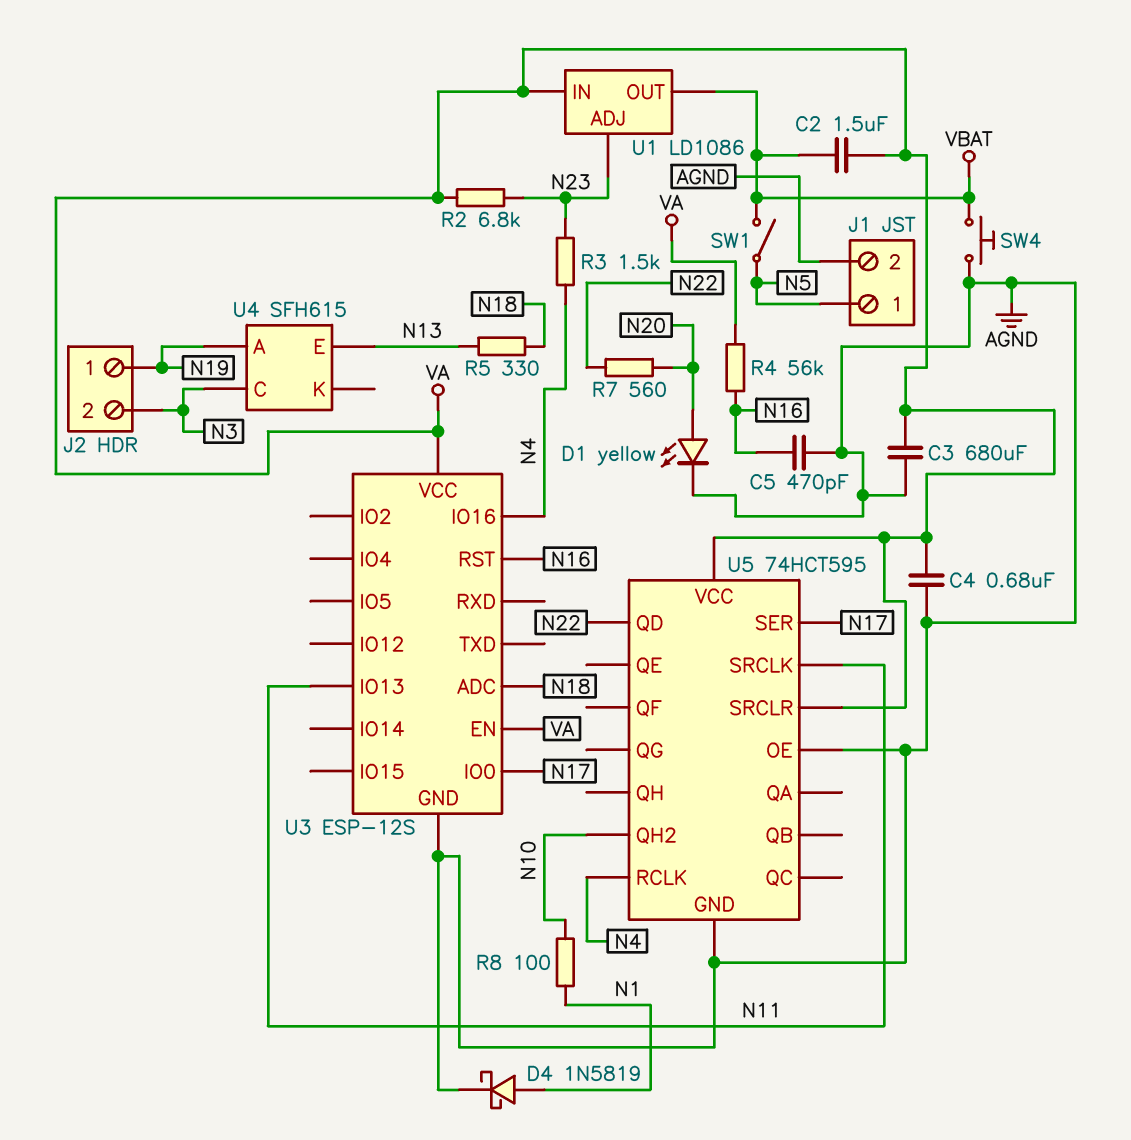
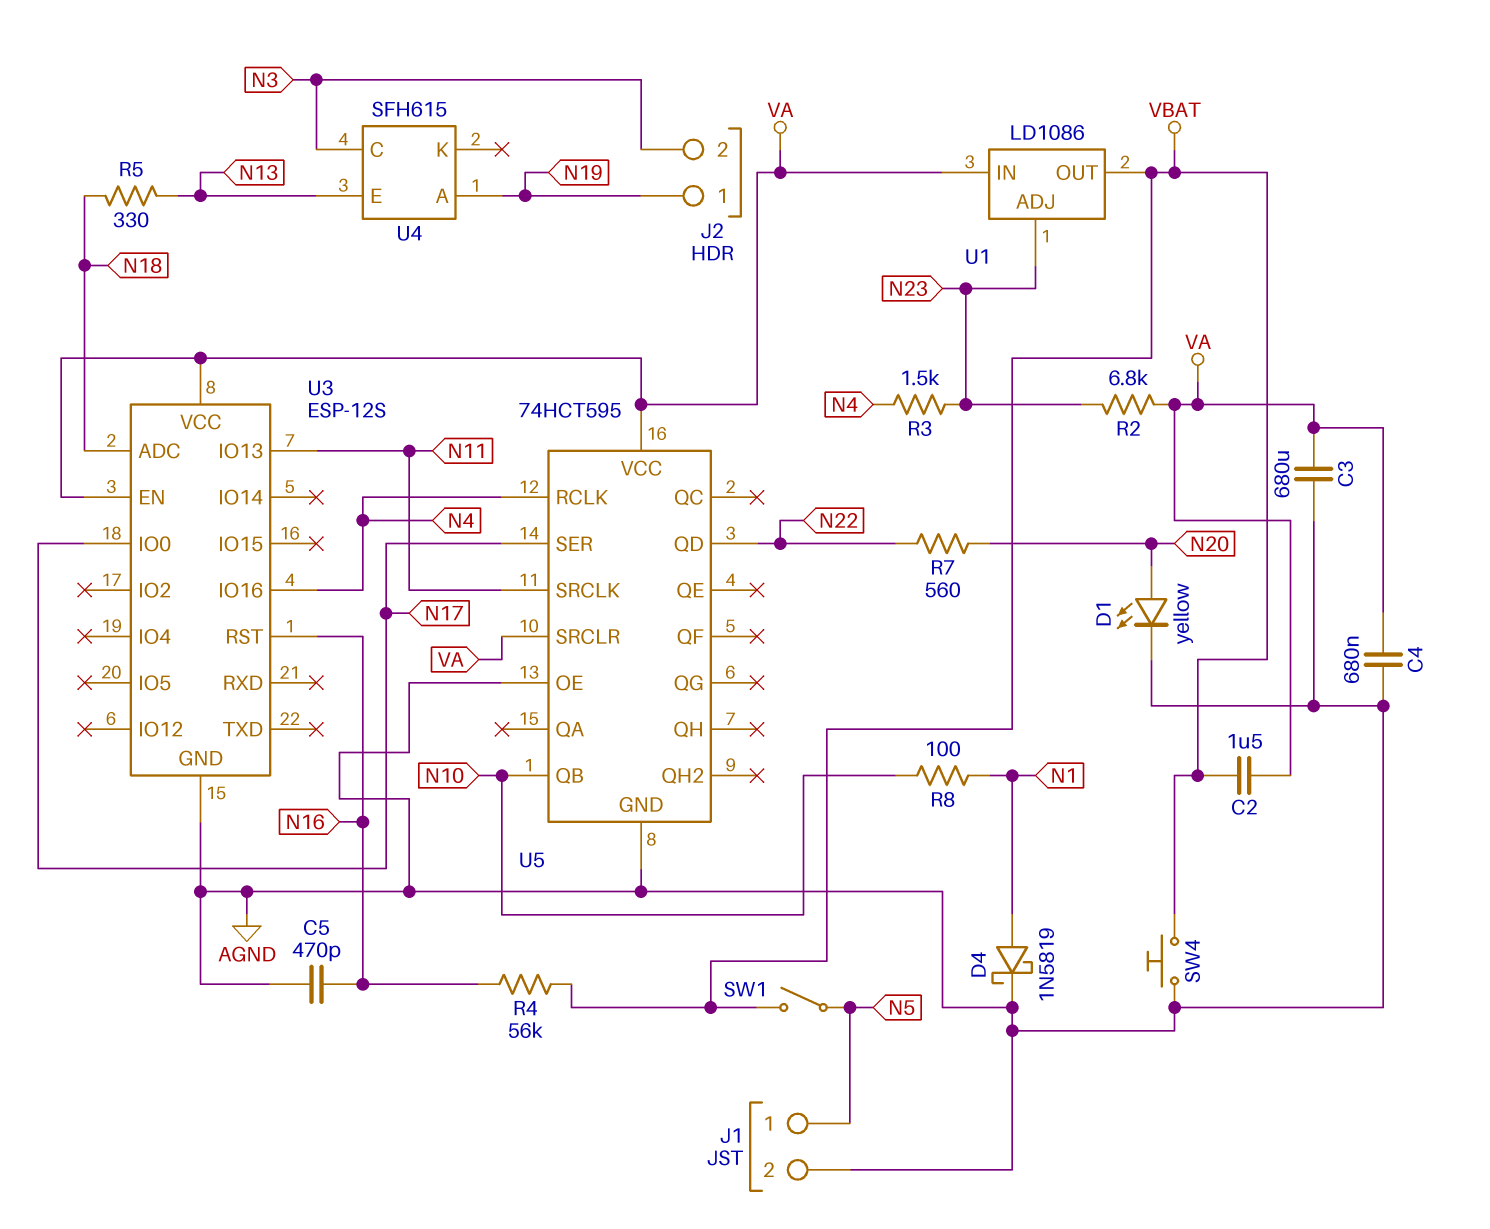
R4: 56k (N16, VA) -> 56k (N16, VBAT)
U5 pin QB: none -> N10
U5 pin QH2: N10 -> none

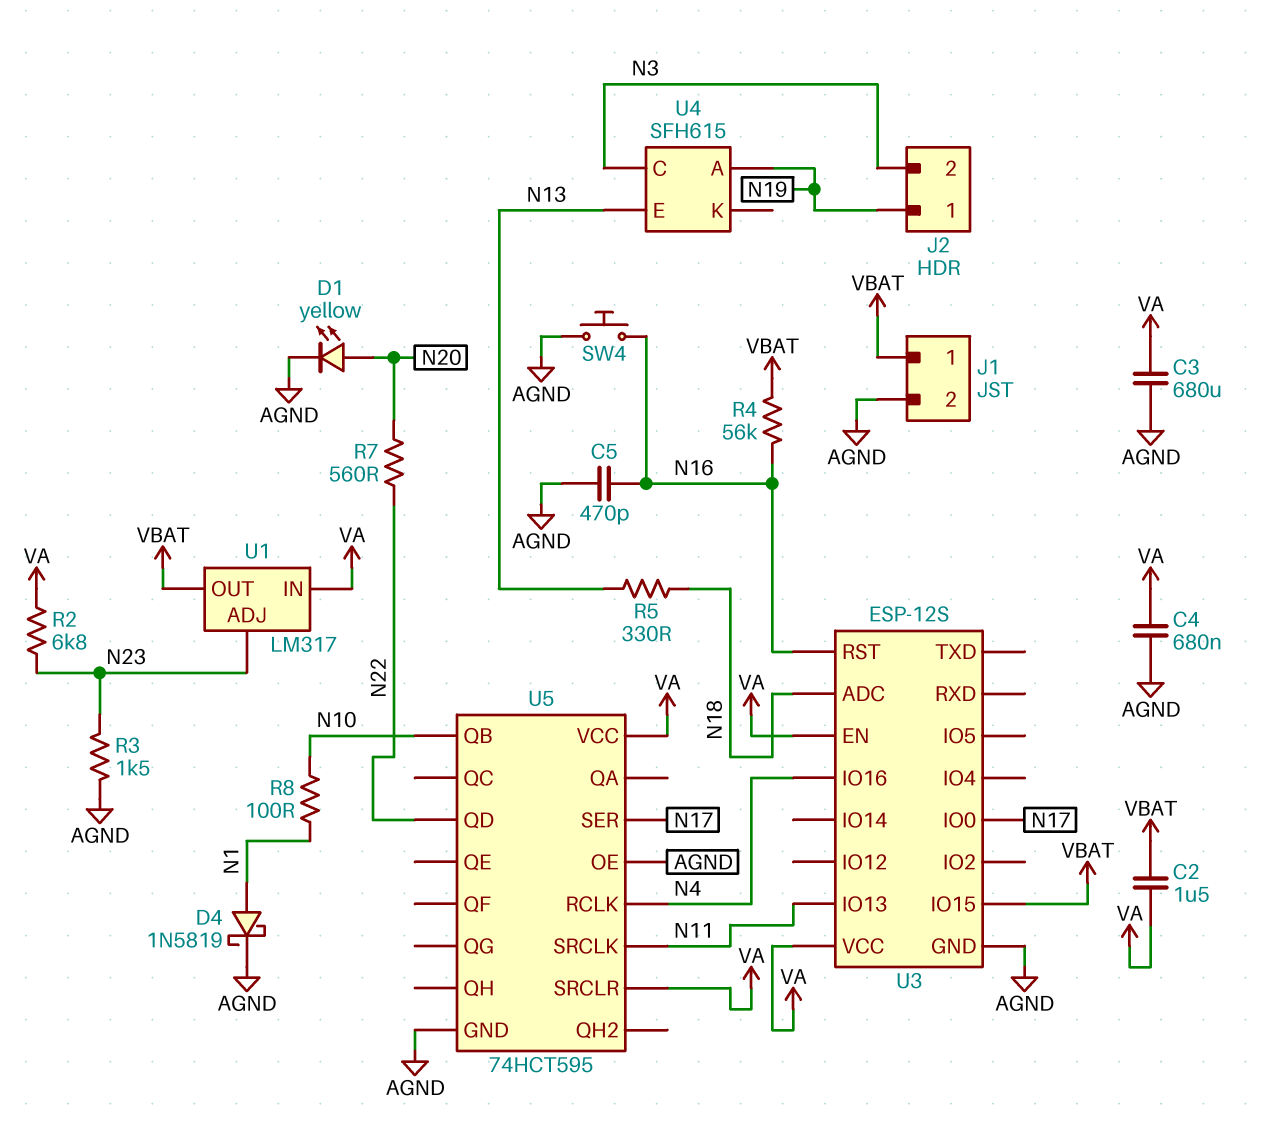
J1 pin 1: N5 -> VBAT
R3: 1.5k (N4, N23) -> 1.5k (AGND, N23)
SW1: switch (N5, VBAT) -> none
SW4: button (AGND, VBAT) -> button (AGND, N16)
U1: LD1086 -> LM317
U3 pin IO15: none -> VBAT

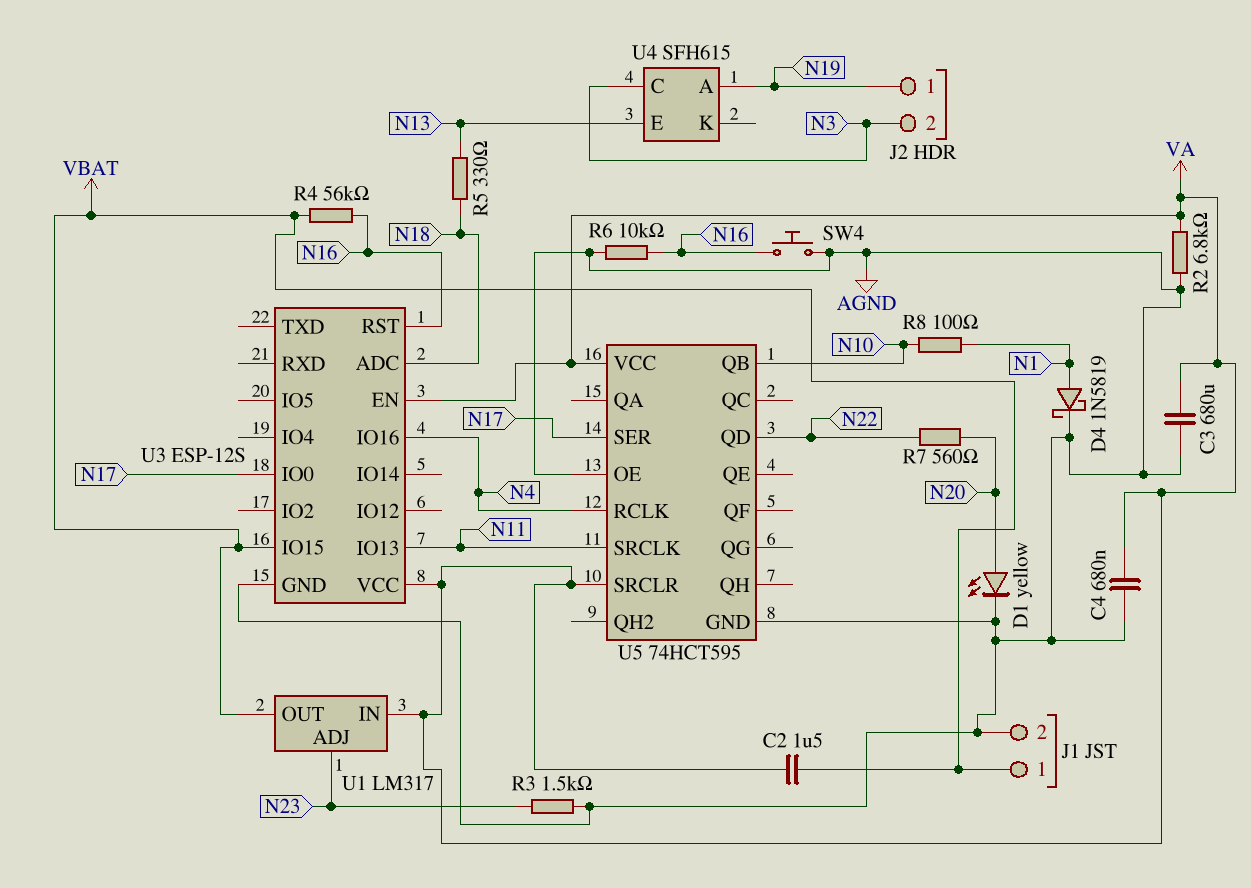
C5: 470pF (AGND, N16) -> none
R2: 6.8k (N23, VA) -> 6.8k (AGND, VA)
R6: none -> 10k (AGND, N16)

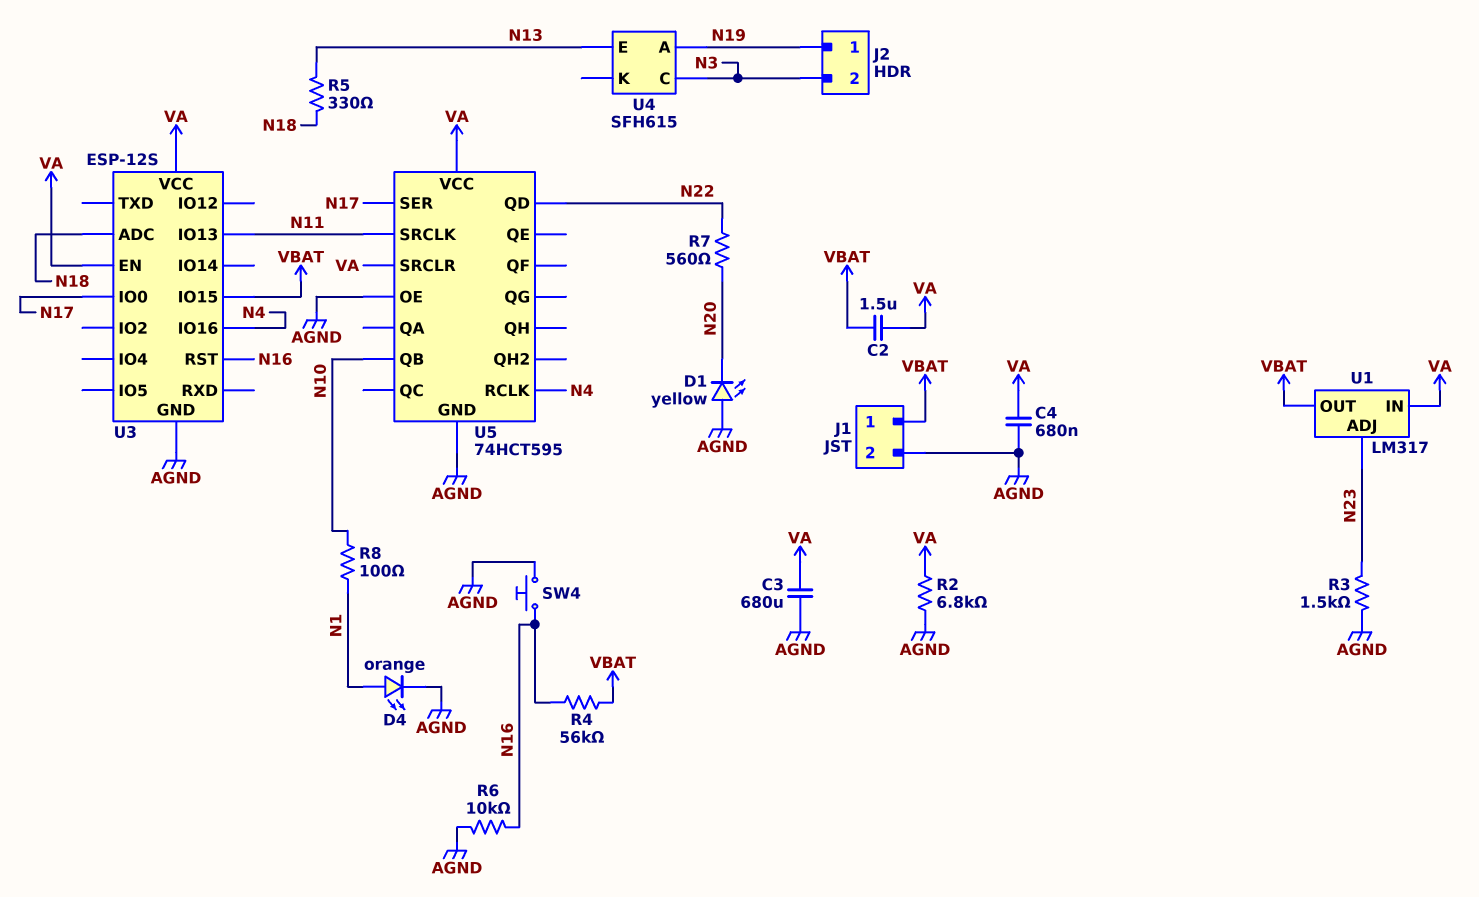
D1: LED yellow (A N20, K AGND) -> LED yellow (A AGND, K N20)
D4: schottky 1N5819 (A N1, K AGND) -> LED orange (A N1, K AGND)

